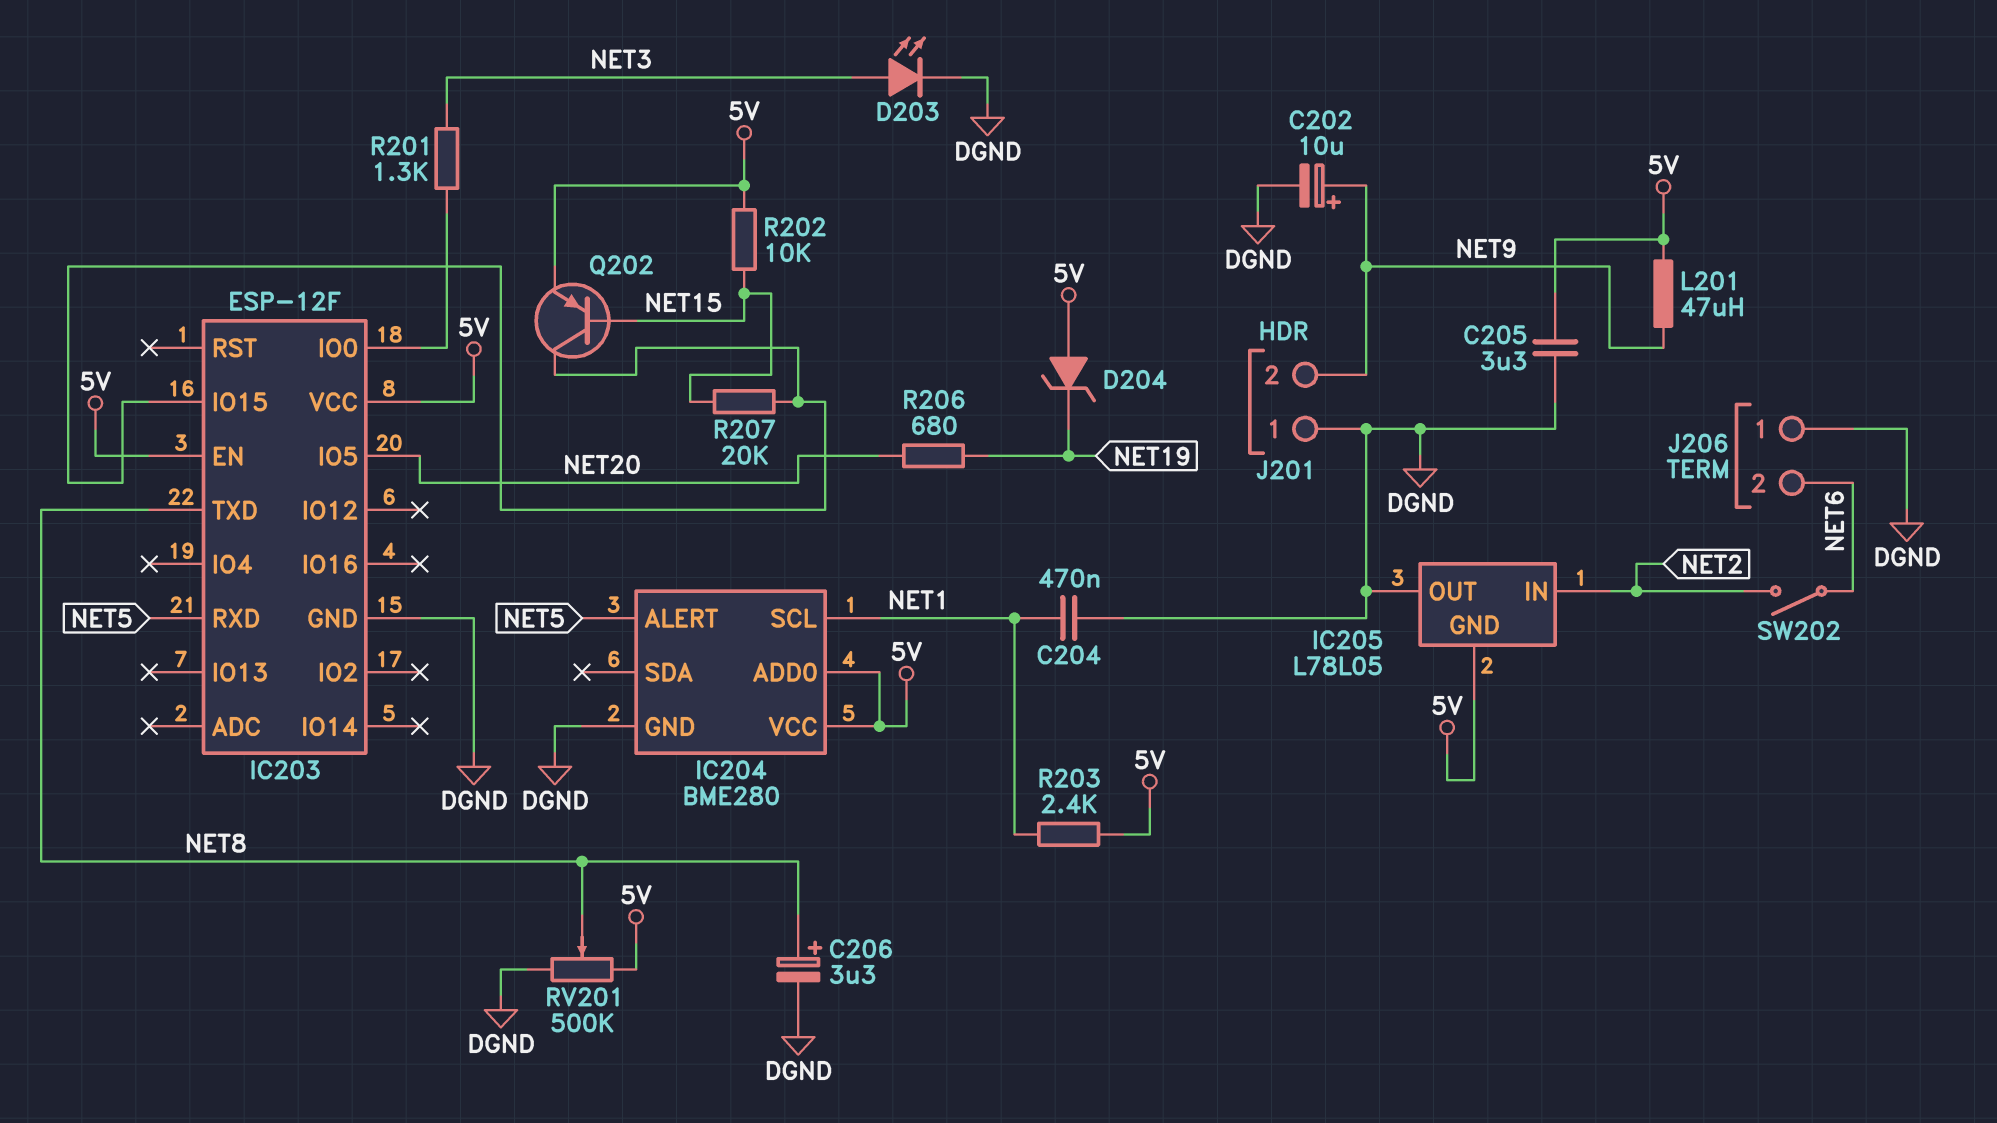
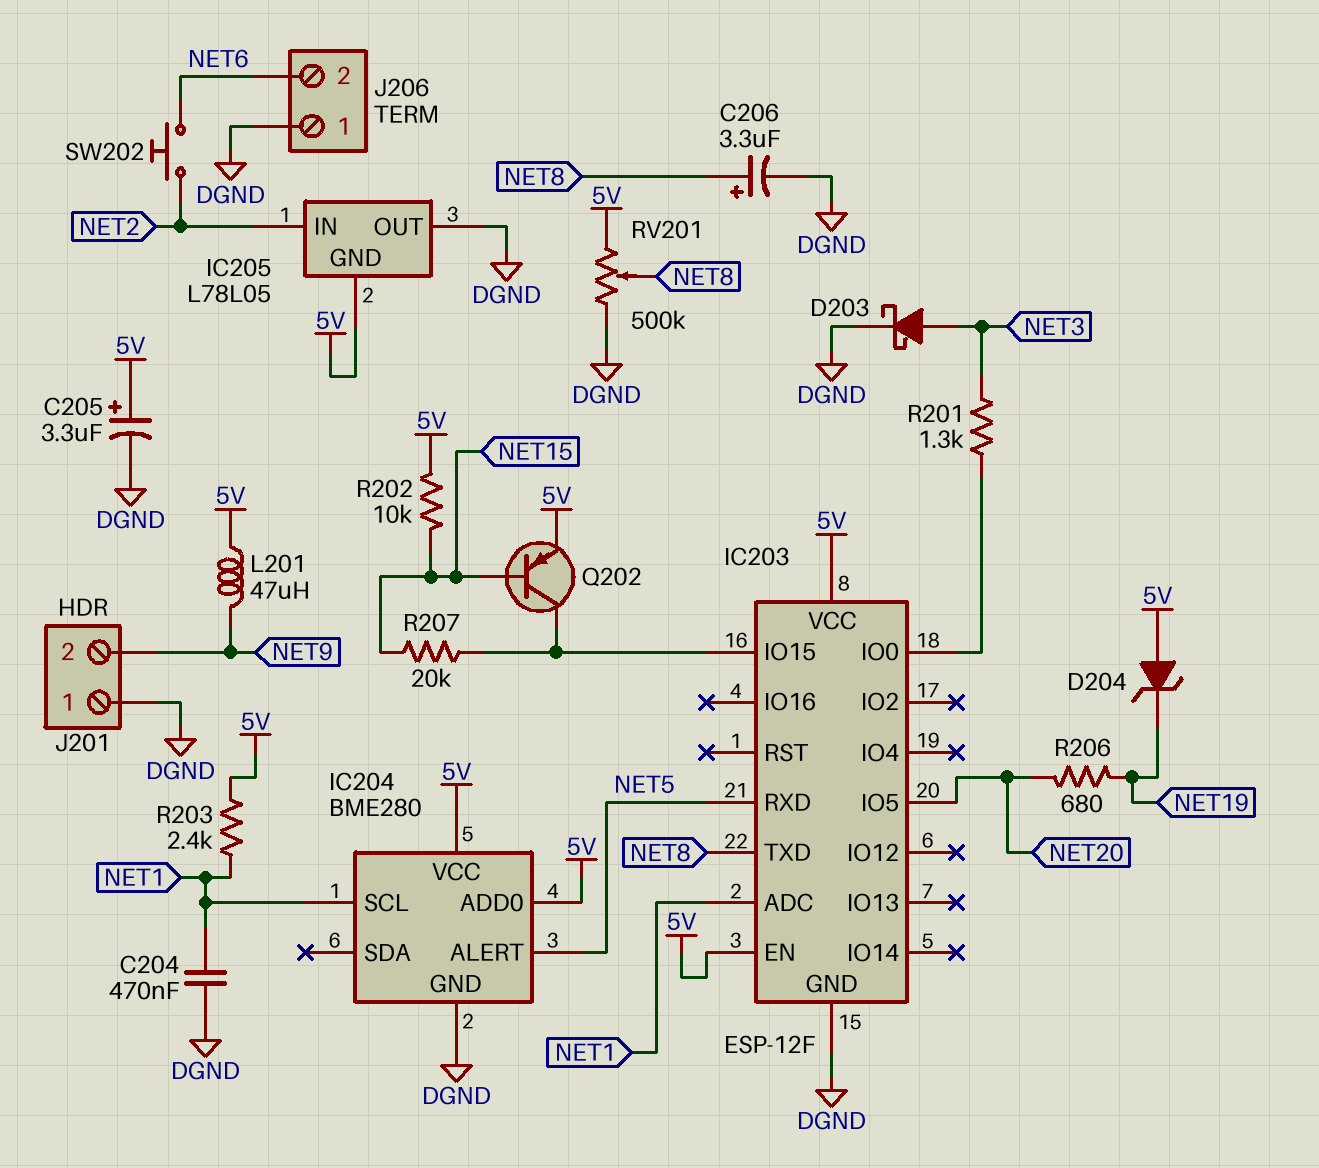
C202: 10uF (plus NET9, minus DGND) -> none
C205: 3.3uF (5V, DGND) -> 3.3uF (plus 5V, minus DGND)
D203: LED (A NET3, K DGND) -> schottky (A NET3, K DGND)
IC203 pin ADC: none -> NET1
SW202: switch (NET2, NET6) -> button (NET2, NET6)

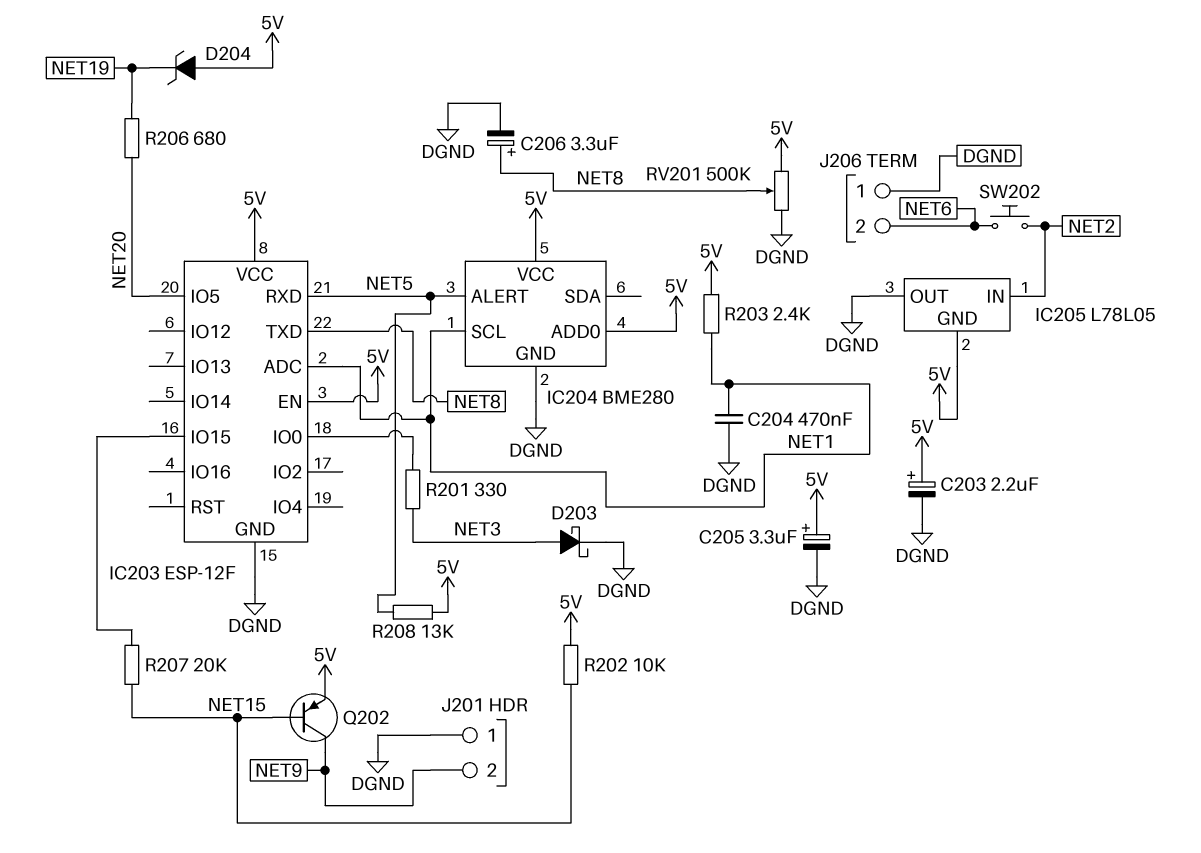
C203: none -> 2.2uF (plus 5V, minus DGND)
L201: 47uH (5V, NET9) -> none
Q202: PNP (B NET15, C IC203/IO15, E 5V) -> PNP (B NET15, C NET9, E 5V)
R201: 1.3k (IC203/IO0, NET3) -> 330 (IC203/IO0, NET3)
R208: none -> 13k (5V, NET5)

